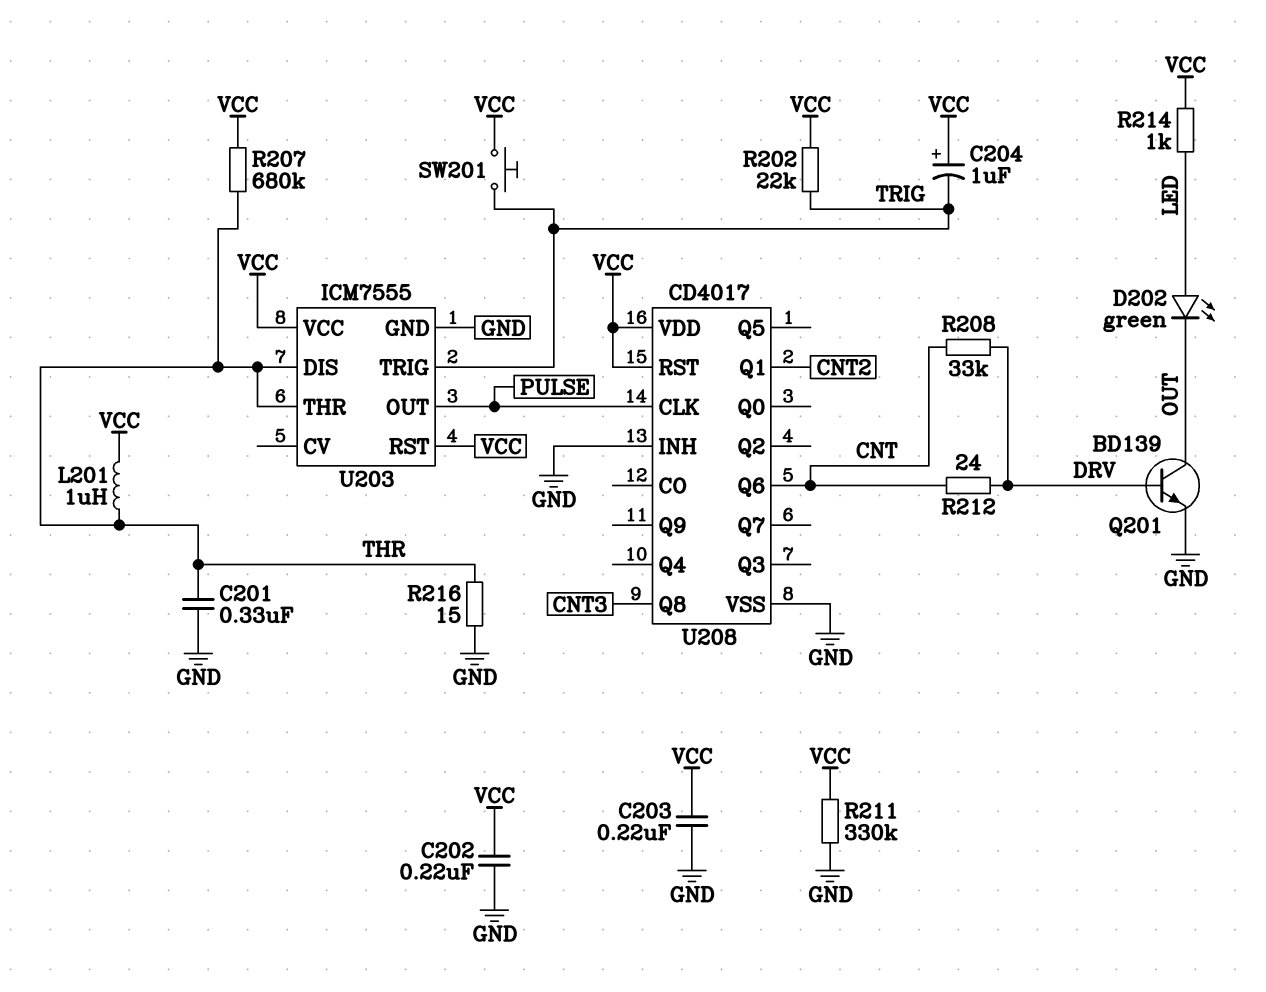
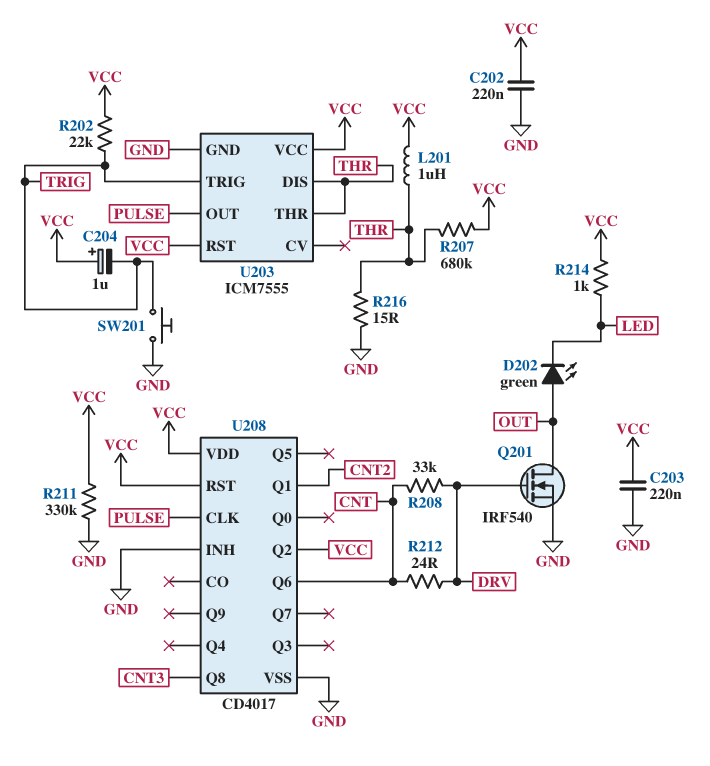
C201: 330nF (GND, THR) -> none
D202: LED green (A LED, K OUT) -> LED green (A OUT, K LED)
Q201: NPN BD139 (B DRV, C OUT, E GND) -> NMOS IRF540 (G DRV, D OUT, S GND)
SW201: button (TRIG, VCC) -> button (GND, TRIG)
U208 pin Q2: none -> VCC

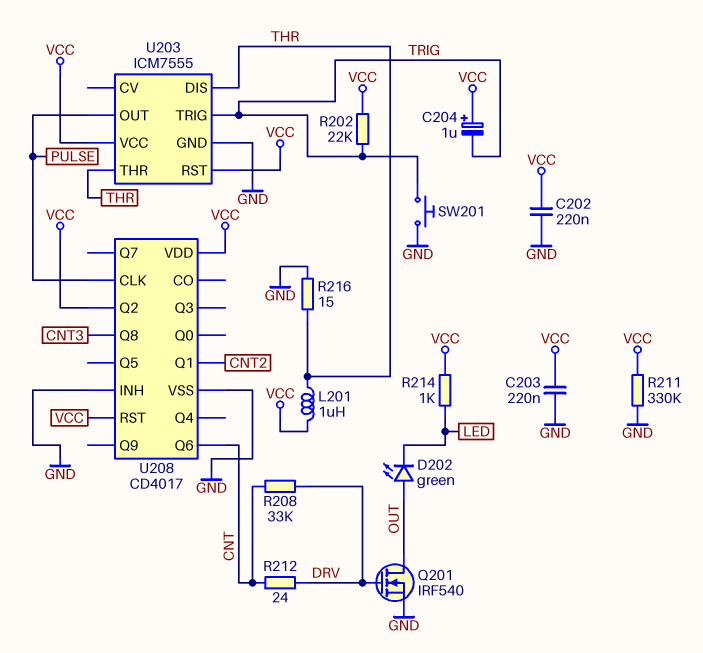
R207: 680k (THR, VCC) -> none

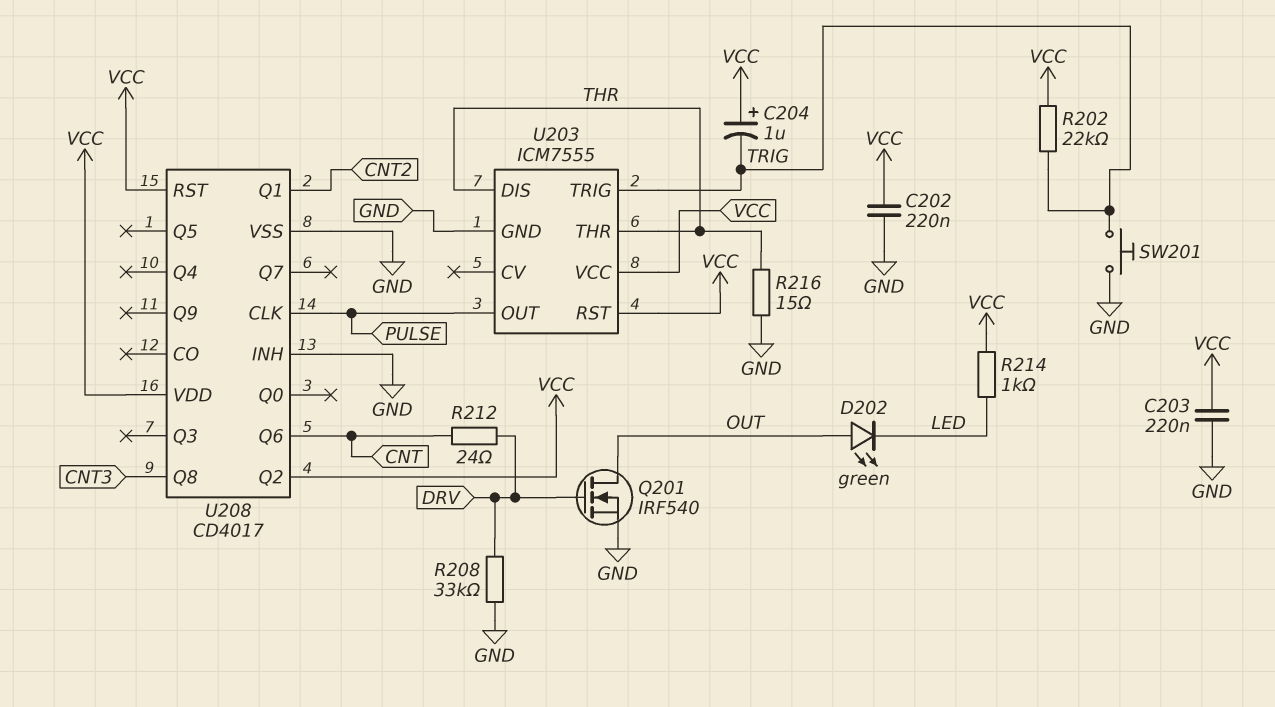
L201: 1uH (THR, VCC) -> none
R208: 33k (CNT, DRV) -> 33k (DRV, GND)
R211: 330k (GND, VCC) -> none

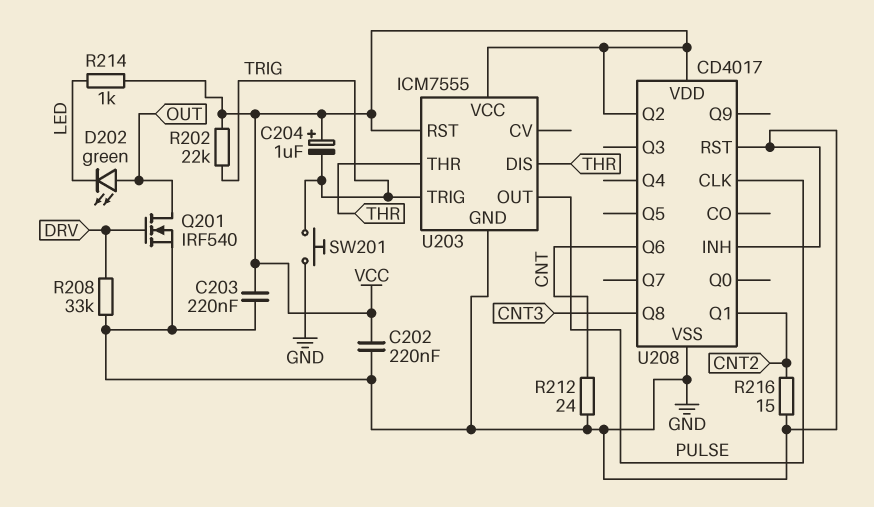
R212: 24 (CNT, DRV) -> 24 (CNT, GND)
R216: 15 (GND, THR) -> 15 (CNT2, GND)
U208 pin RST: VCC -> GND

